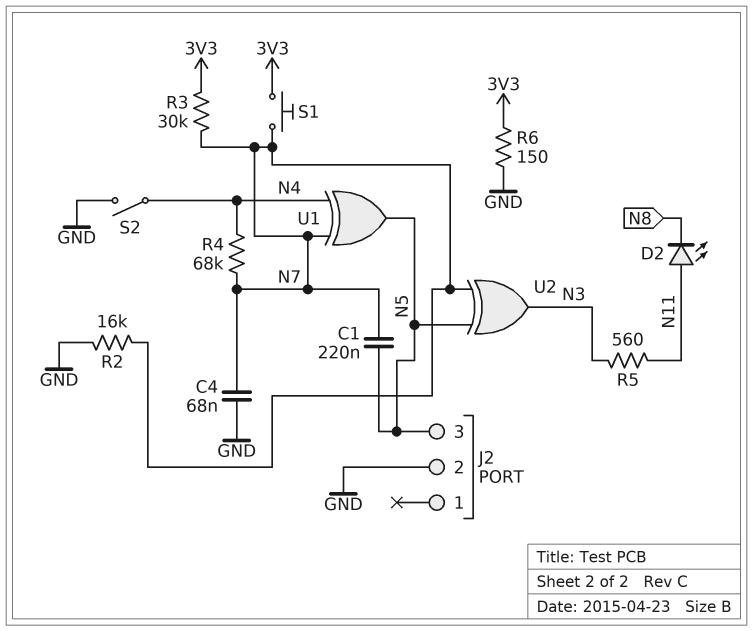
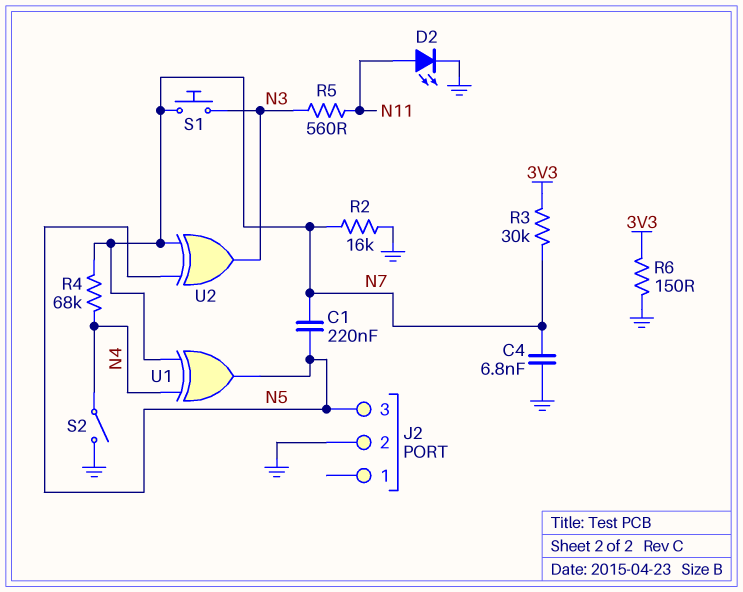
C4: 68nF (GND, N7) -> 6.8nF (GND, N7)
D2: LED (A N11, K N8) -> LED (A N11, K GND)
S1: button (3V3, N7) -> button (N3, N7)

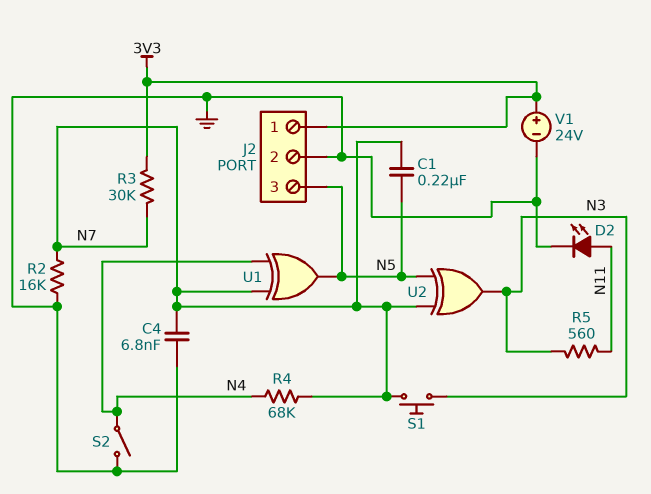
J2 pin 1: none -> 3V3
R6: 150 (3V3, GND) -> none
V1: none -> 24V (plus 3V3, minus GND)

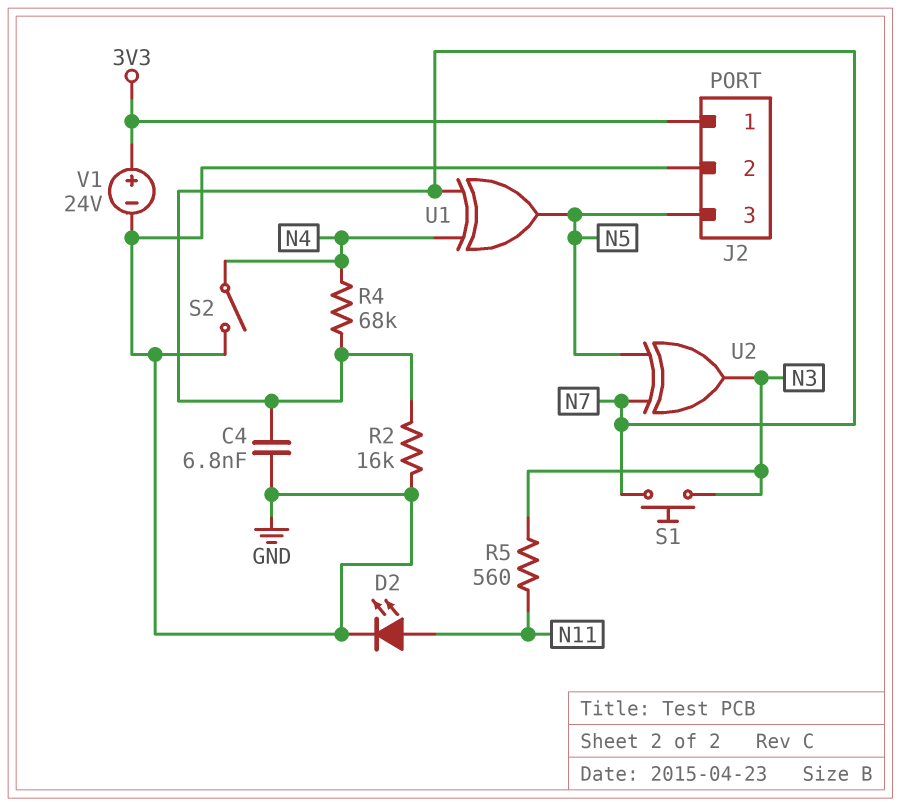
C1: 220nF (N5, N7) -> none
R3: 30k (3V3, N7) -> none

